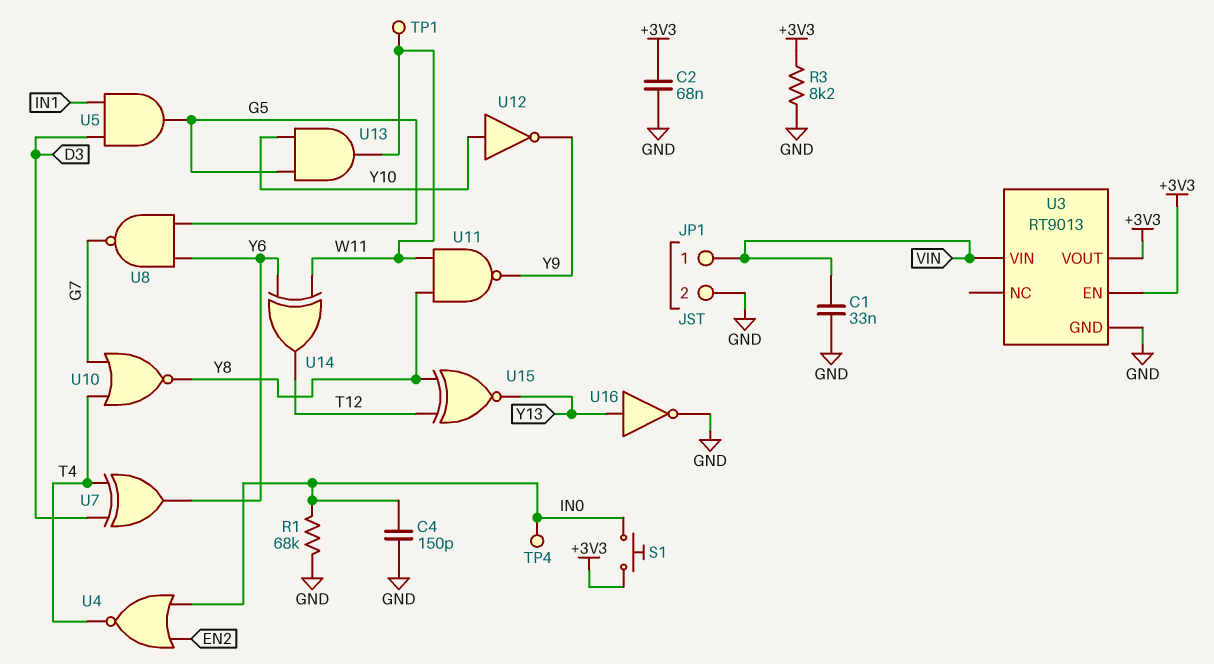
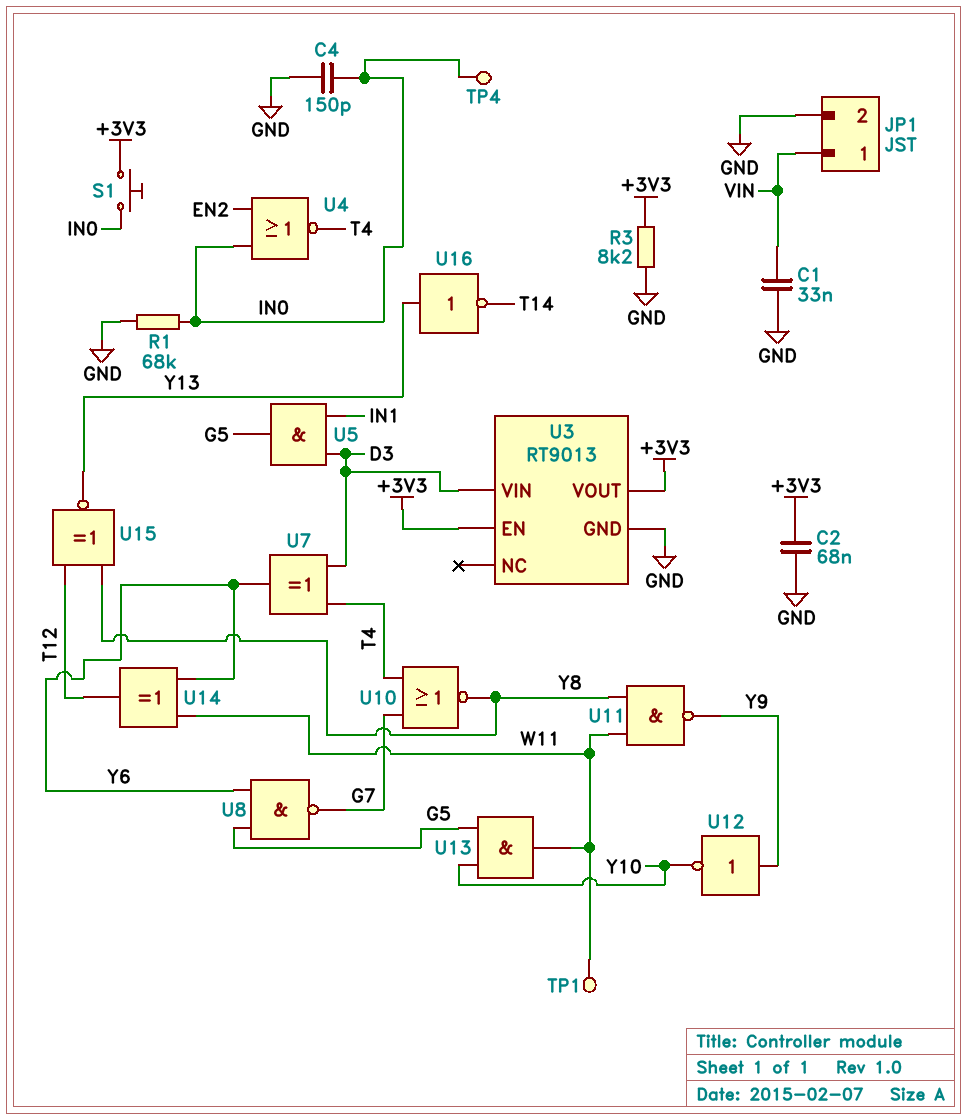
U3 pin VIN: VIN -> D3
U12: NOT (in Y10, out Y9) -> NOT (in Y9, out Y10)
U16: NOT (in Y13, out GND) -> NOT (in Y13, out T14)

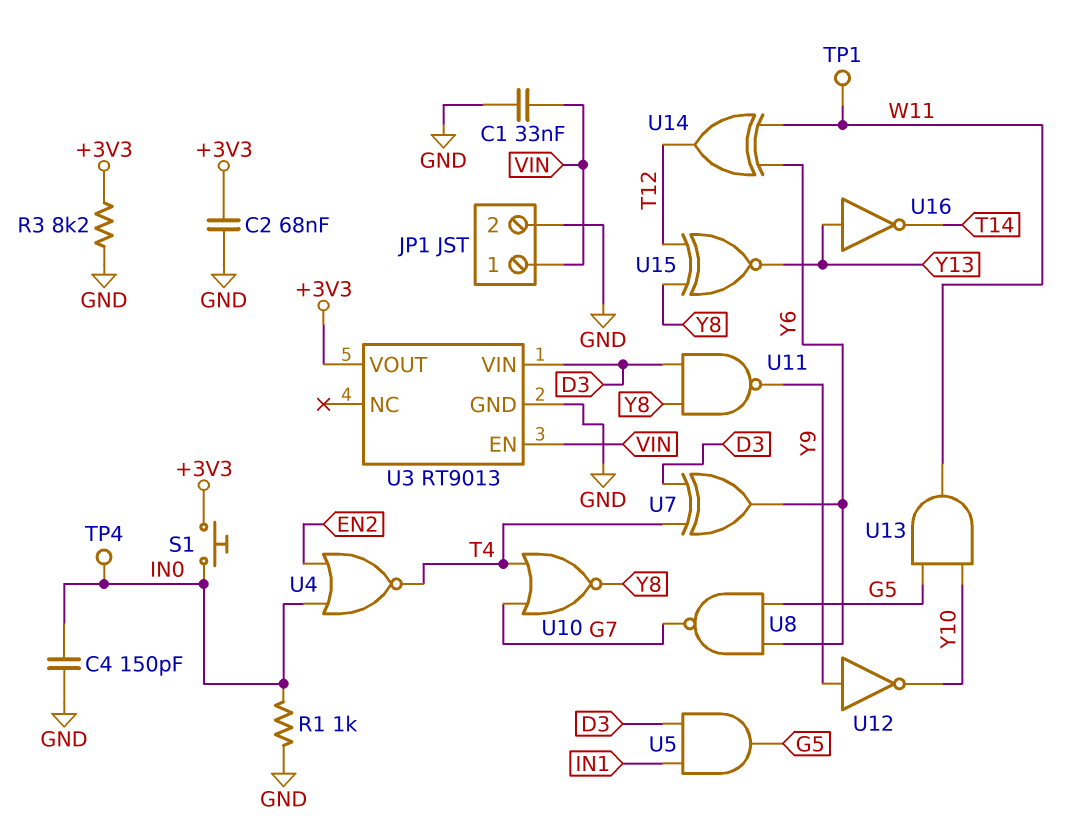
R1: 68k (GND, IN0) -> 1k (GND, IN0)
U3 pin EN: +3V3 -> VIN
U11: NAND (in W11, in Y8, out Y9) -> NAND (in D3, in Y8, out Y9)

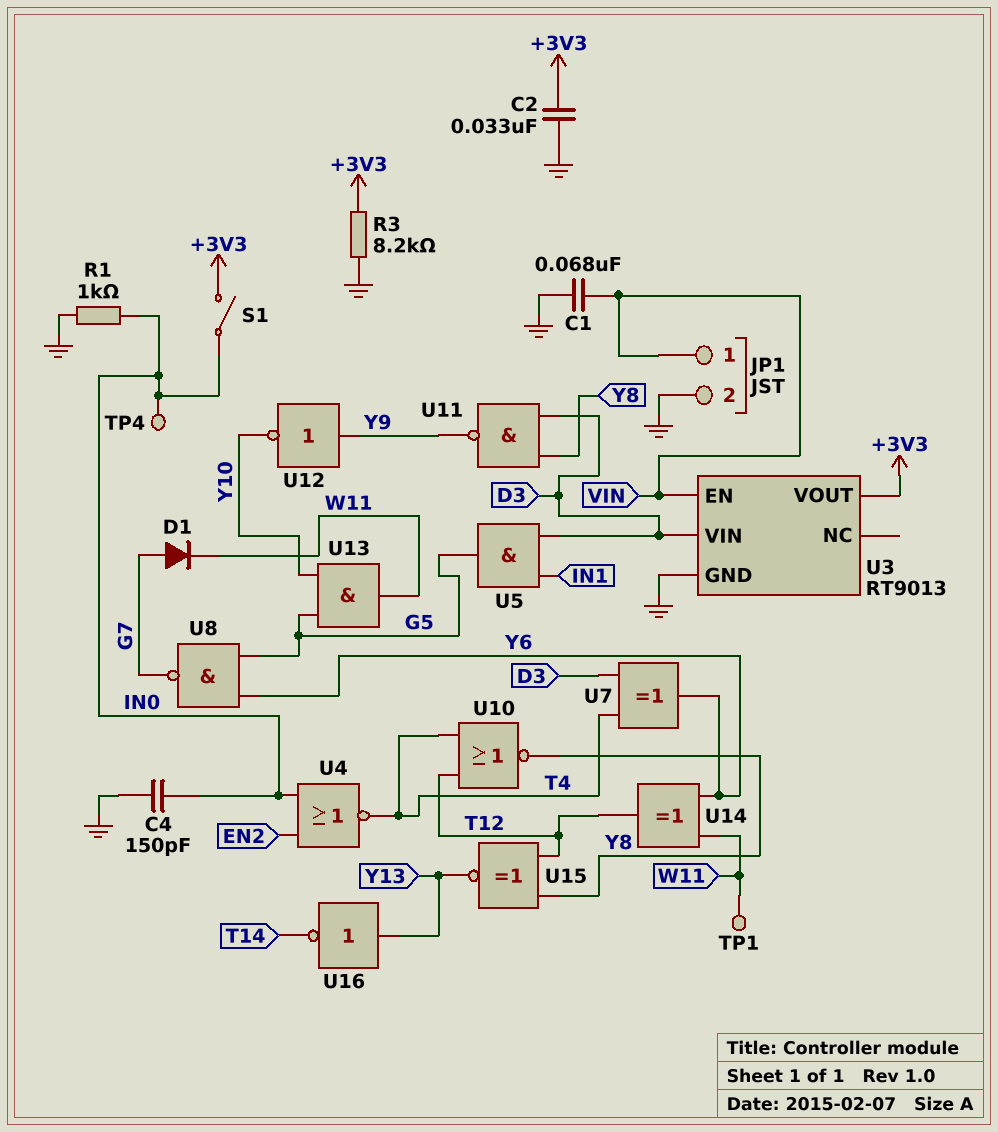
C1: 33nF (GND, VIN) -> 68nF (GND, VIN)
C2: 68nF (+3V3, GND) -> 33nF (+3V3, GND)
D1: none -> diode (A G7, K W11)
S1: button (+3V3, IN0) -> switch (+3V3, IN0)
U10: NOR (in G7, in T4, out Y8) -> NOR (in T4, in T12, out Y8)

